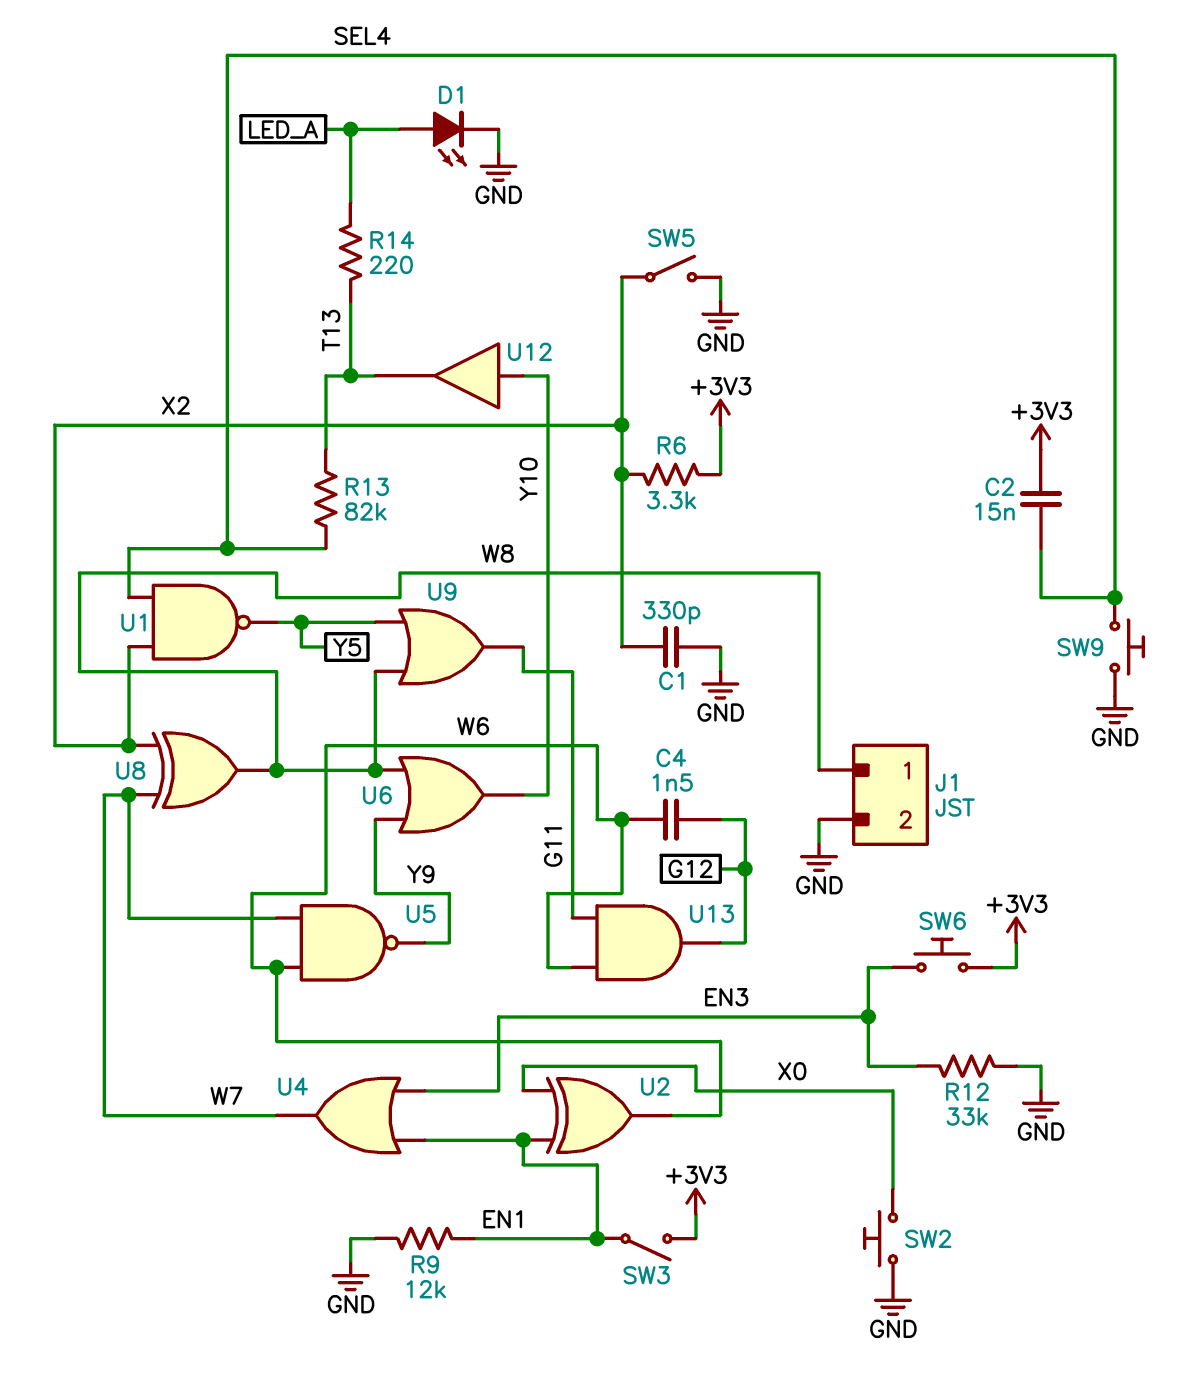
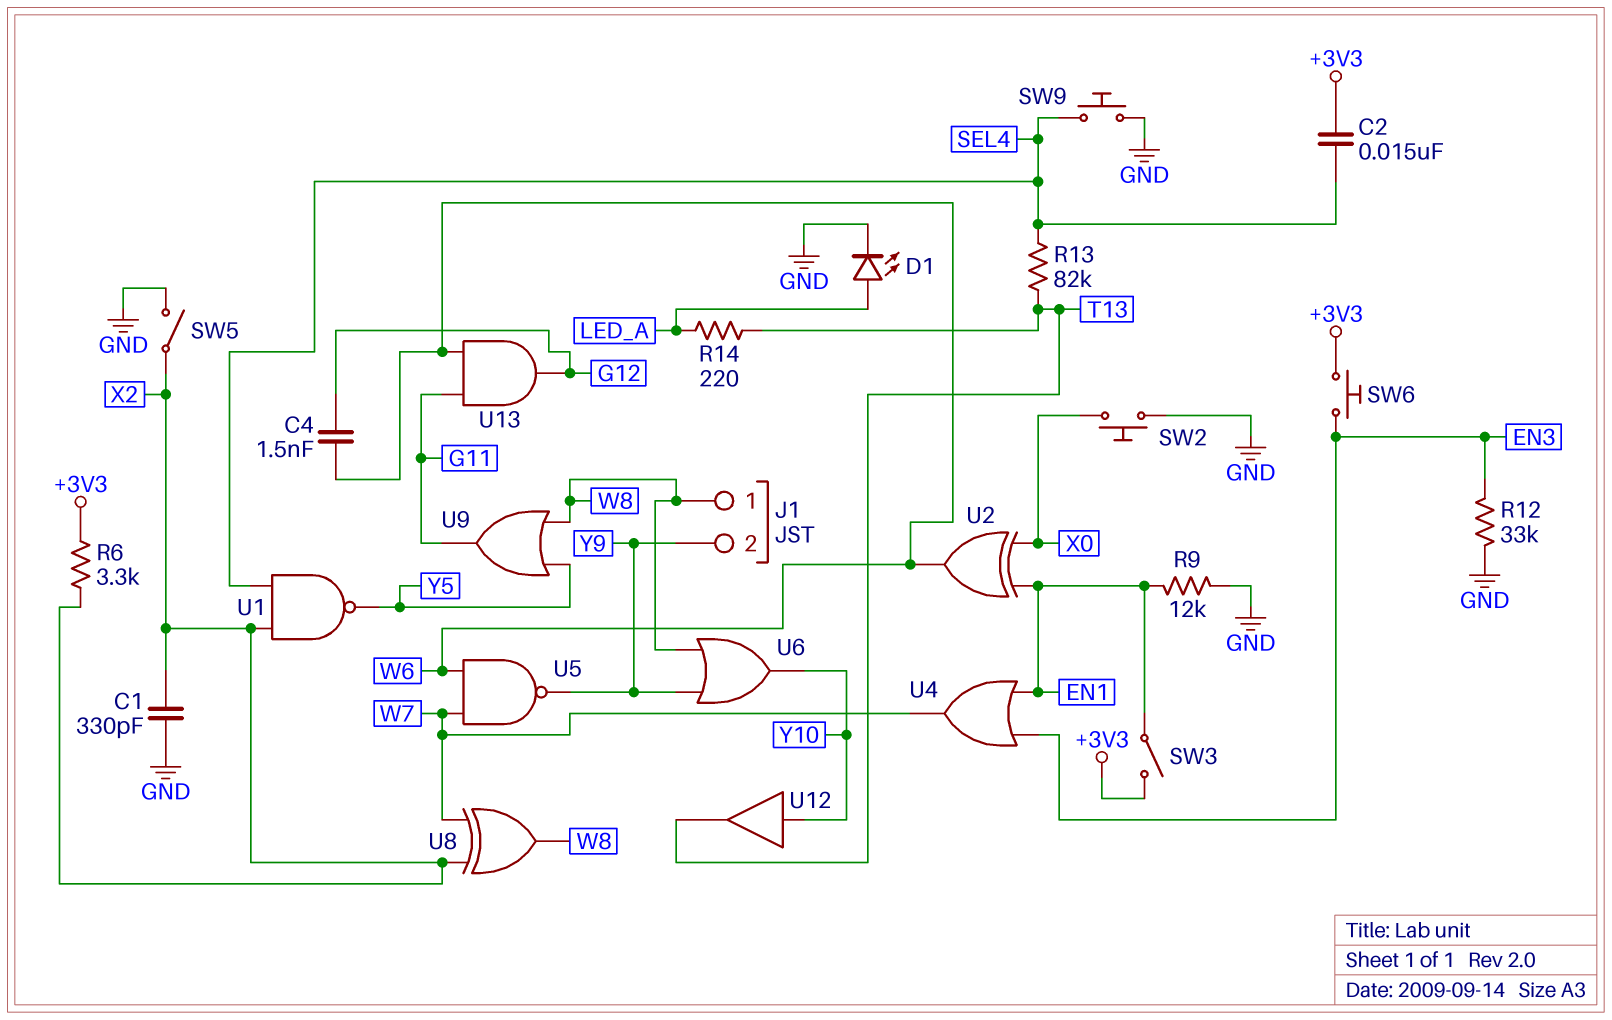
J1 pin 2: GND -> Y9

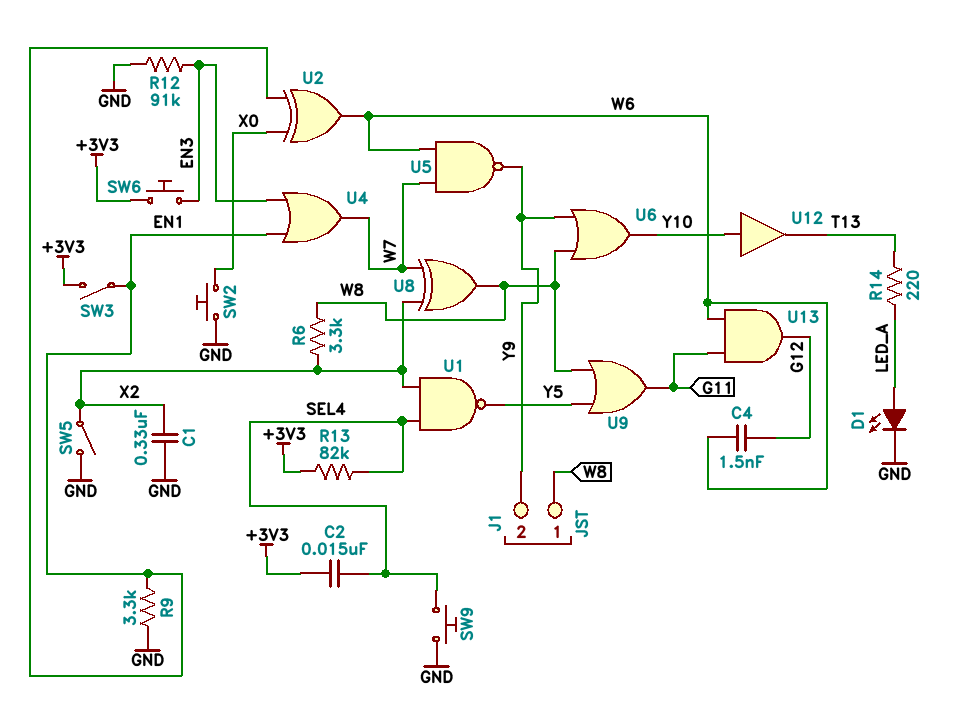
C1: 330pF (GND, X2) -> 330nF (GND, X2)
R6: 3.3k (+3V3, X2) -> 3.3k (W8, X2)
R9: 12k (EN1, GND) -> 3.3k (EN1, GND)
R12: 33k (EN3, GND) -> 91k (EN3, GND)
R13: 82k (SEL4, T13) -> 82k (+3V3, SEL4)

